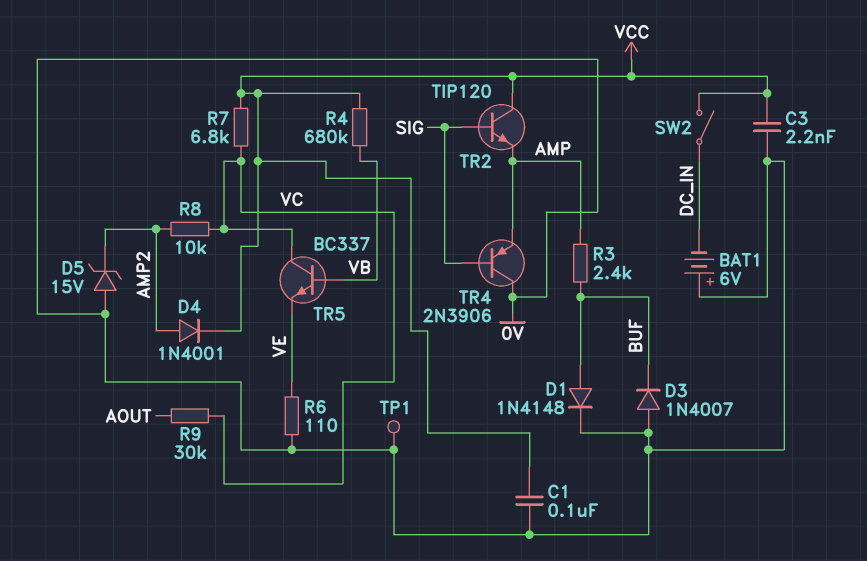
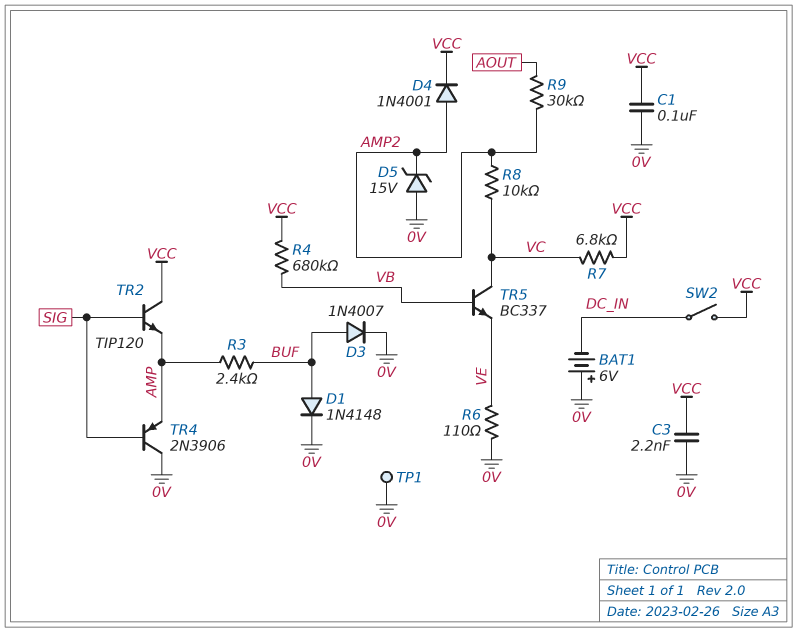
D3: diode 1N4007 (A 0V, K BUF) -> diode 1N4007 (A BUF, K 0V)
R9: 30k (AOUT, VC) -> 30k (AMP2, AOUT)

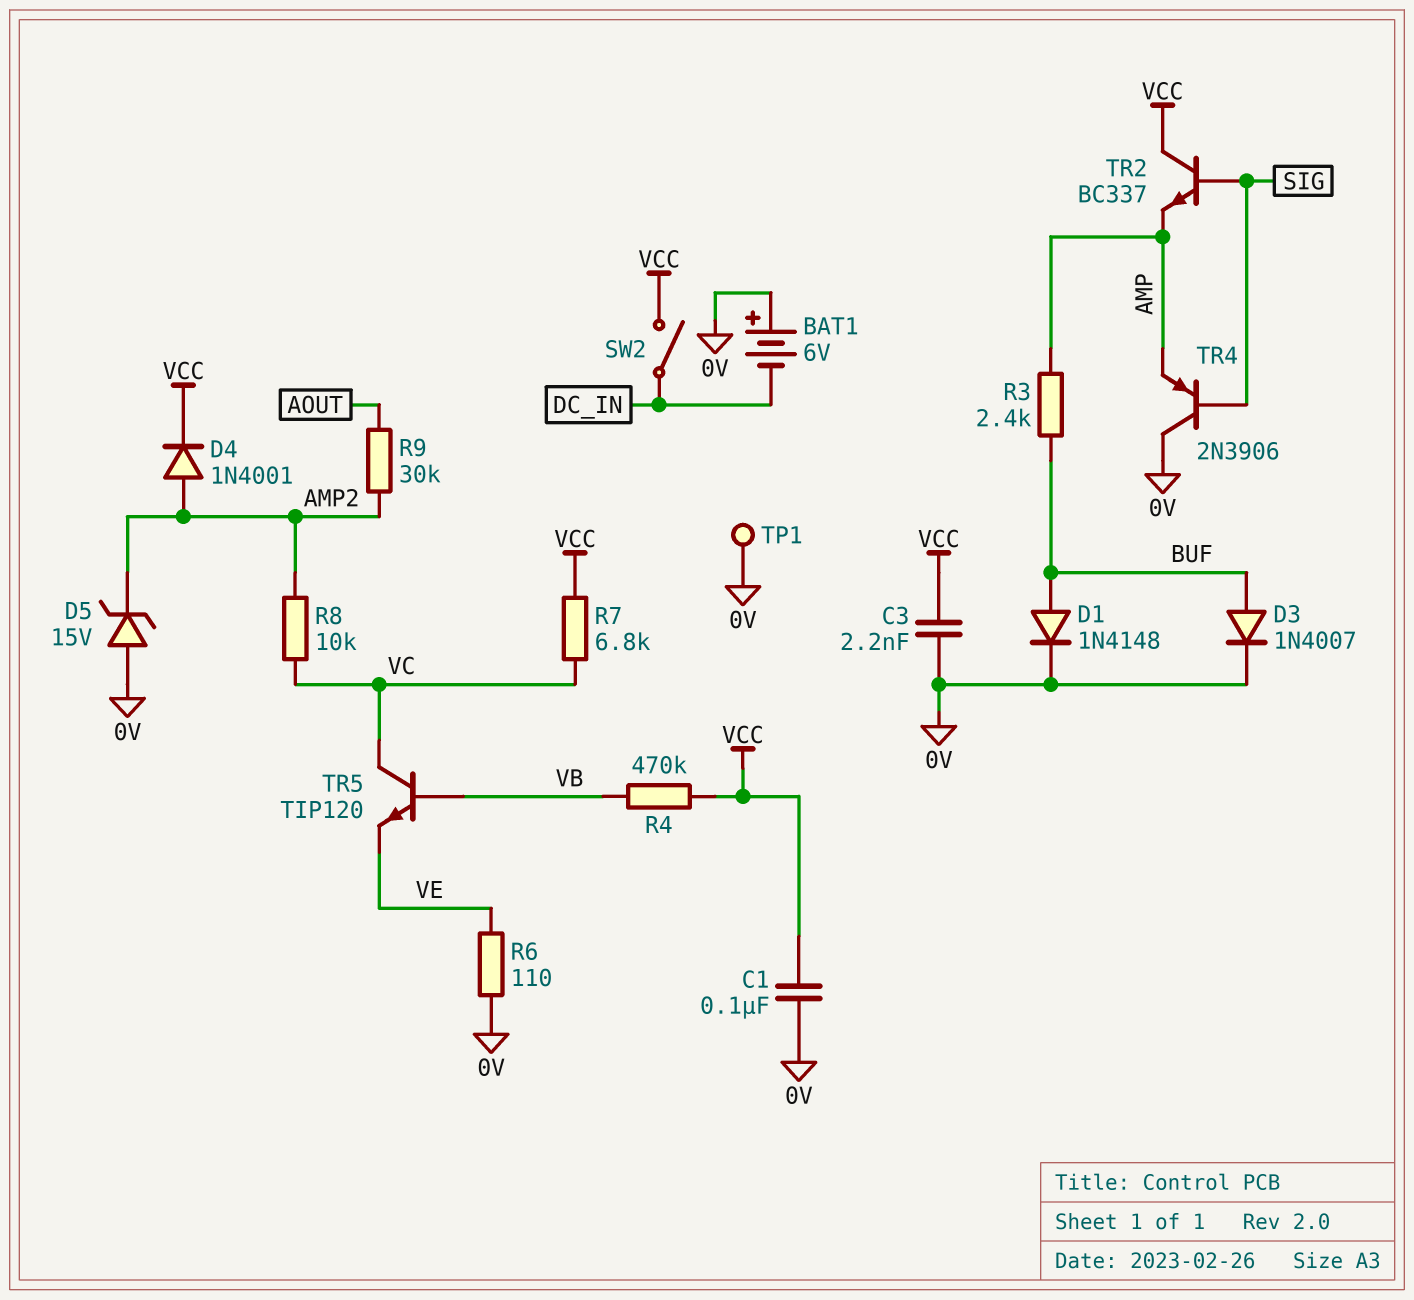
R4: 680k (VB, VCC) -> 470k (VB, VCC)
TR2: NPN TIP120 (B SIG, C VCC, E AMP) -> NPN BC337 (B SIG, C VCC, E AMP)
TR5: NPN BC337 (B VB, C VC, E VE) -> NPN TIP120 (B VB, C VC, E VE)

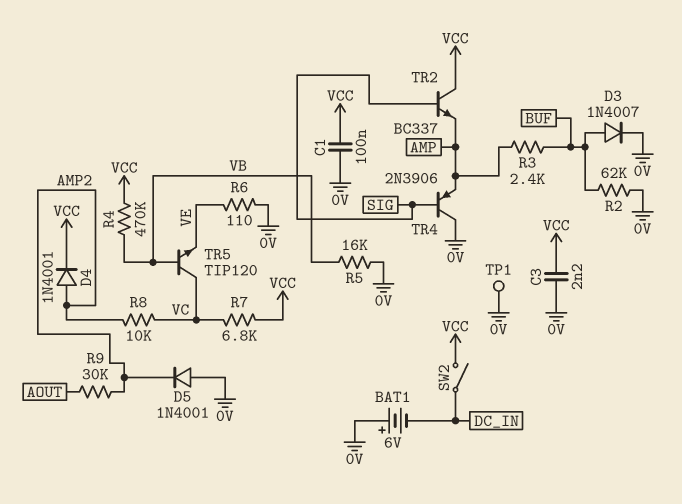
D1: diode 1N4148 (A BUF, K 0V) -> none
D5: zener 15V (A 0V, K AMP2) -> diode 1N4001 (A 0V, K AMP2)
R2: none -> 62k (0V, BUF)
R5: none -> 16k (0V, VB)

